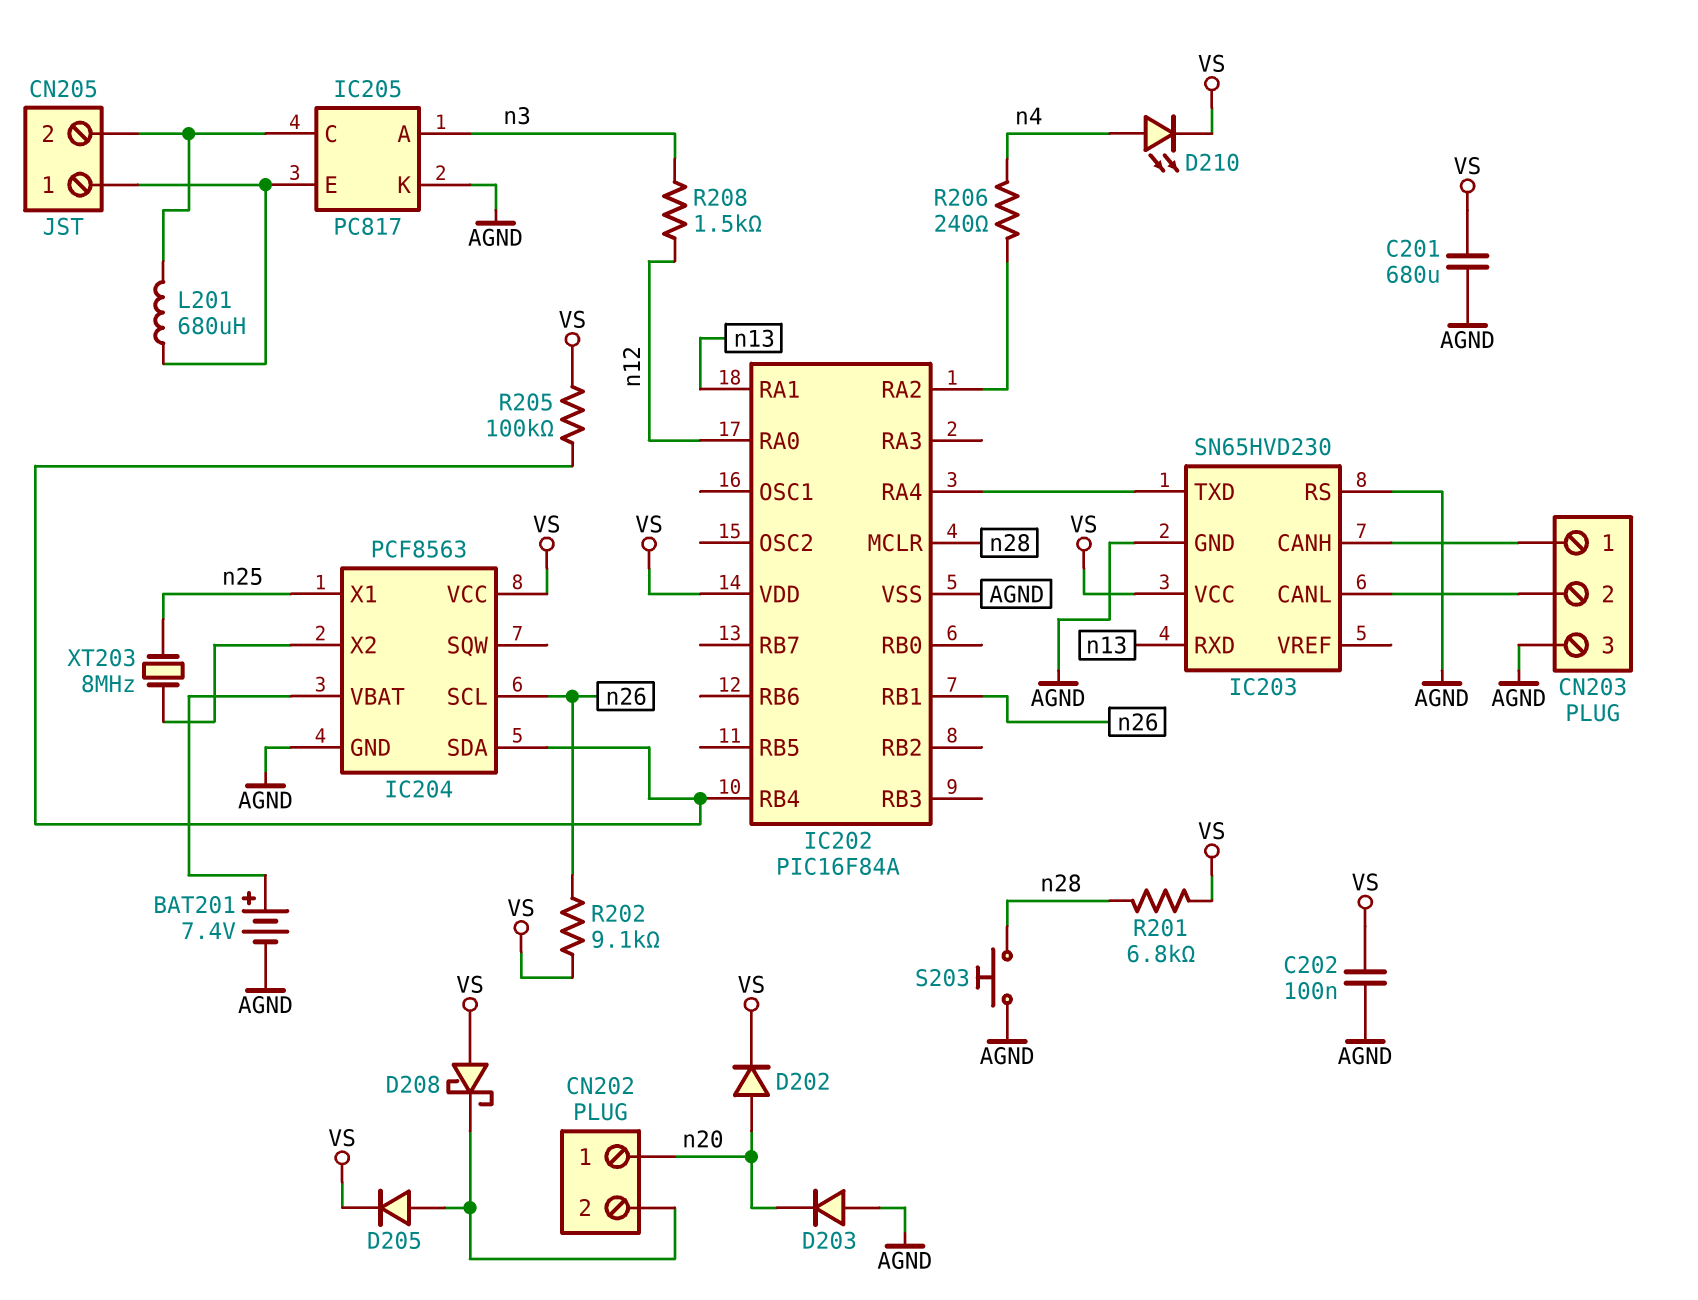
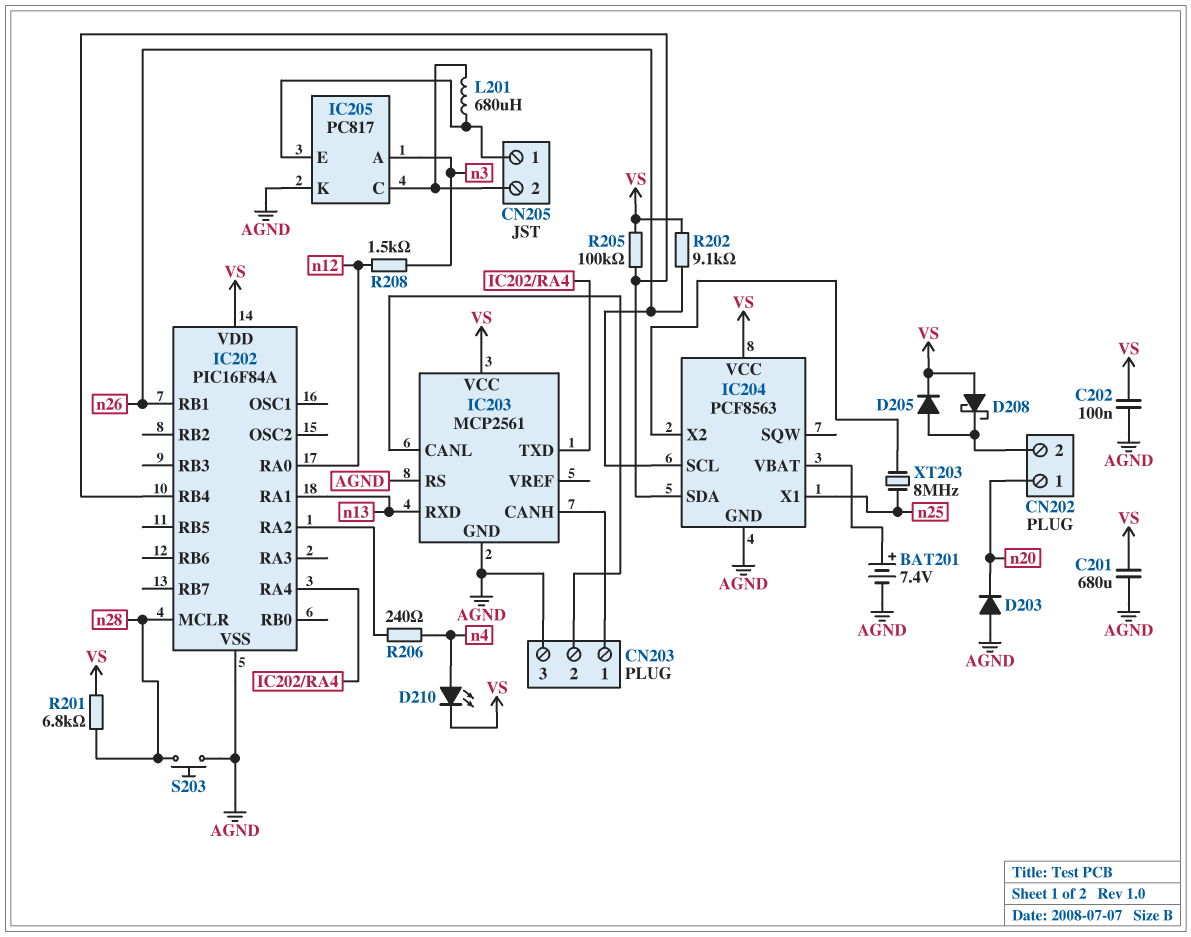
D202: diode (A n20, K VS) -> none
IC203: SN65HVD230 -> MCP2561

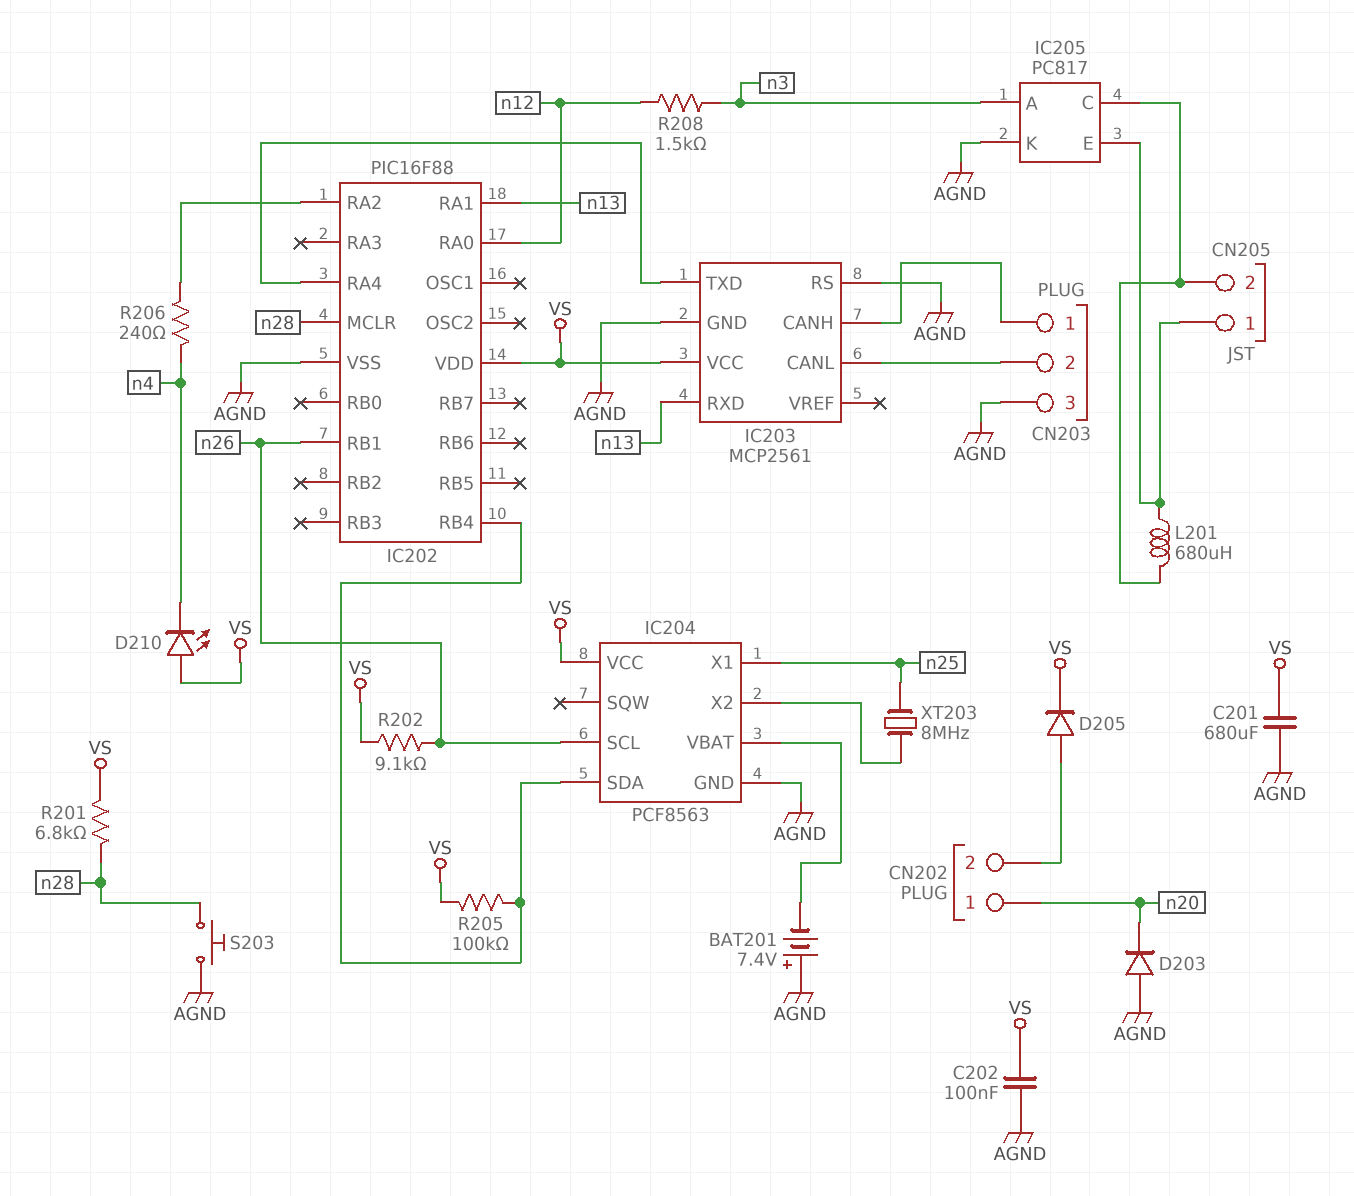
BAT201: 7.4V (plus IC204/VBAT, minus AGND) -> 7.4V (plus AGND, minus IC204/VBAT)
D208: schottky (A VS, K CN202/2) -> none
D210: LED (A n4, K VS) -> LED (A VS, K n4)
IC202: PIC16F84A -> PIC16F88

